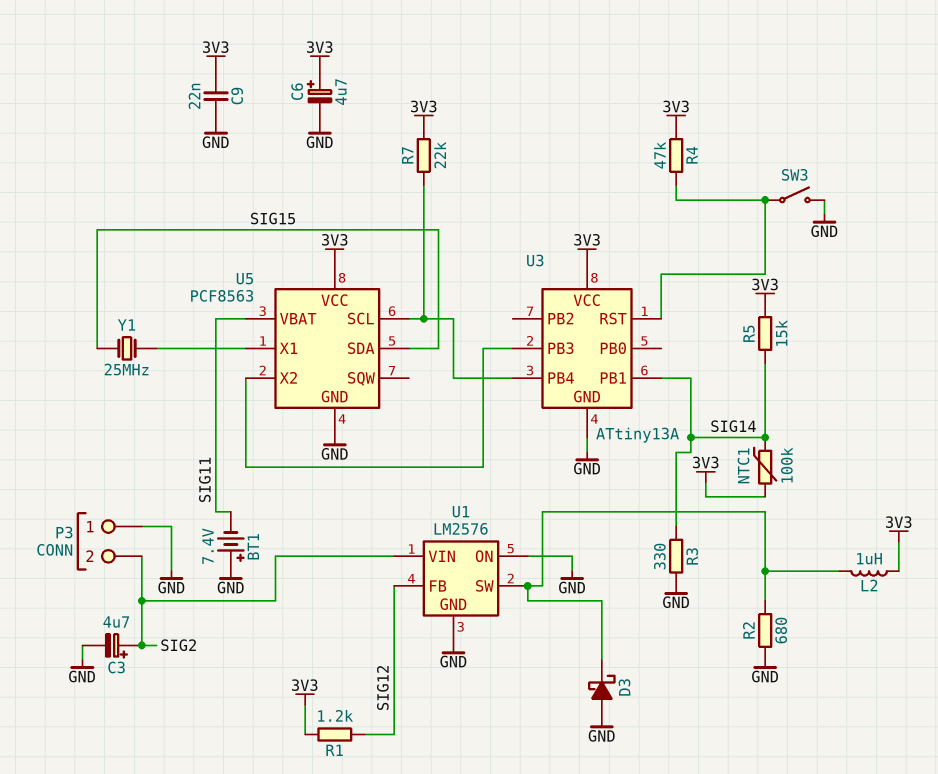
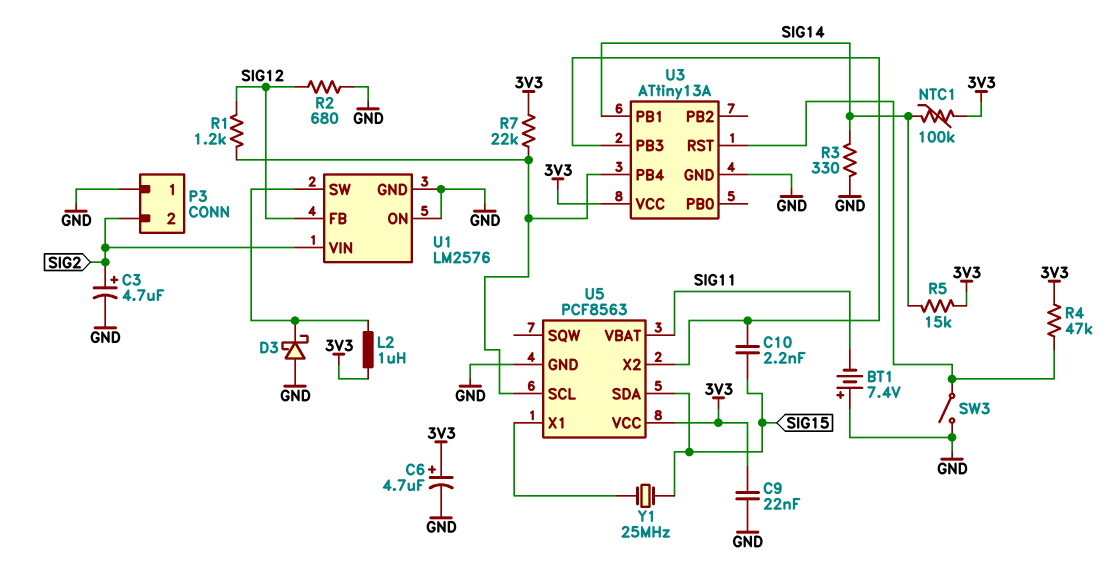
C10: none -> 2.2nF (SIG15, U3/PB3)
R1: 1.2k (3V3, SIG12) -> 1.2k (SIG12, U3/PB4)
R2: 680 (GND, U1/SW) -> 680 (GND, SIG12)

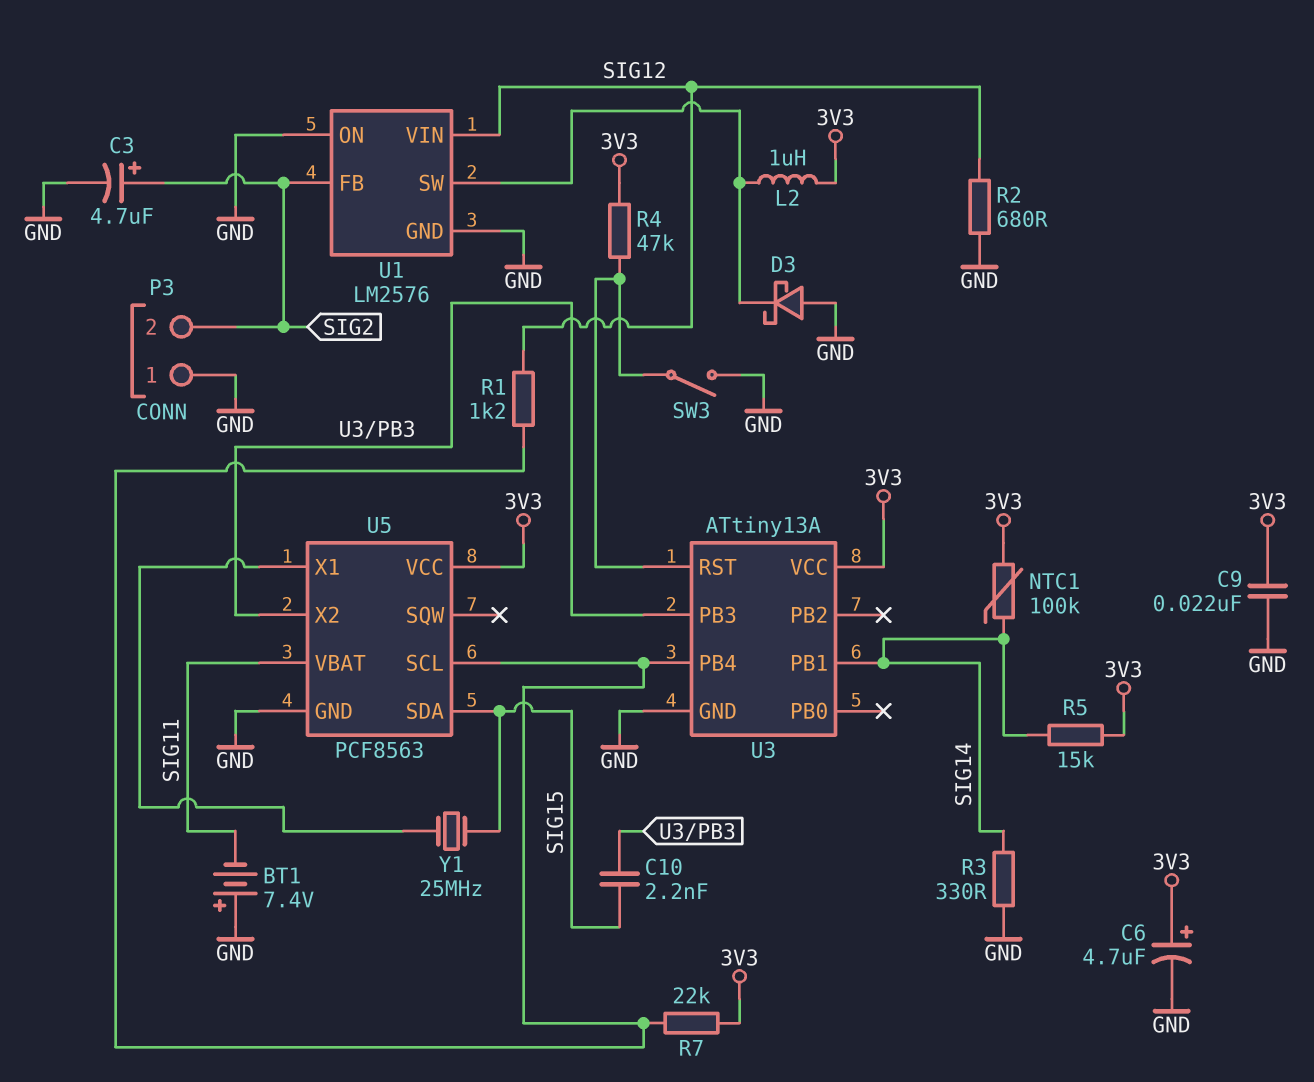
U1 pin FB: SIG12 -> SIG2
U1 pin VIN: SIG2 -> SIG12

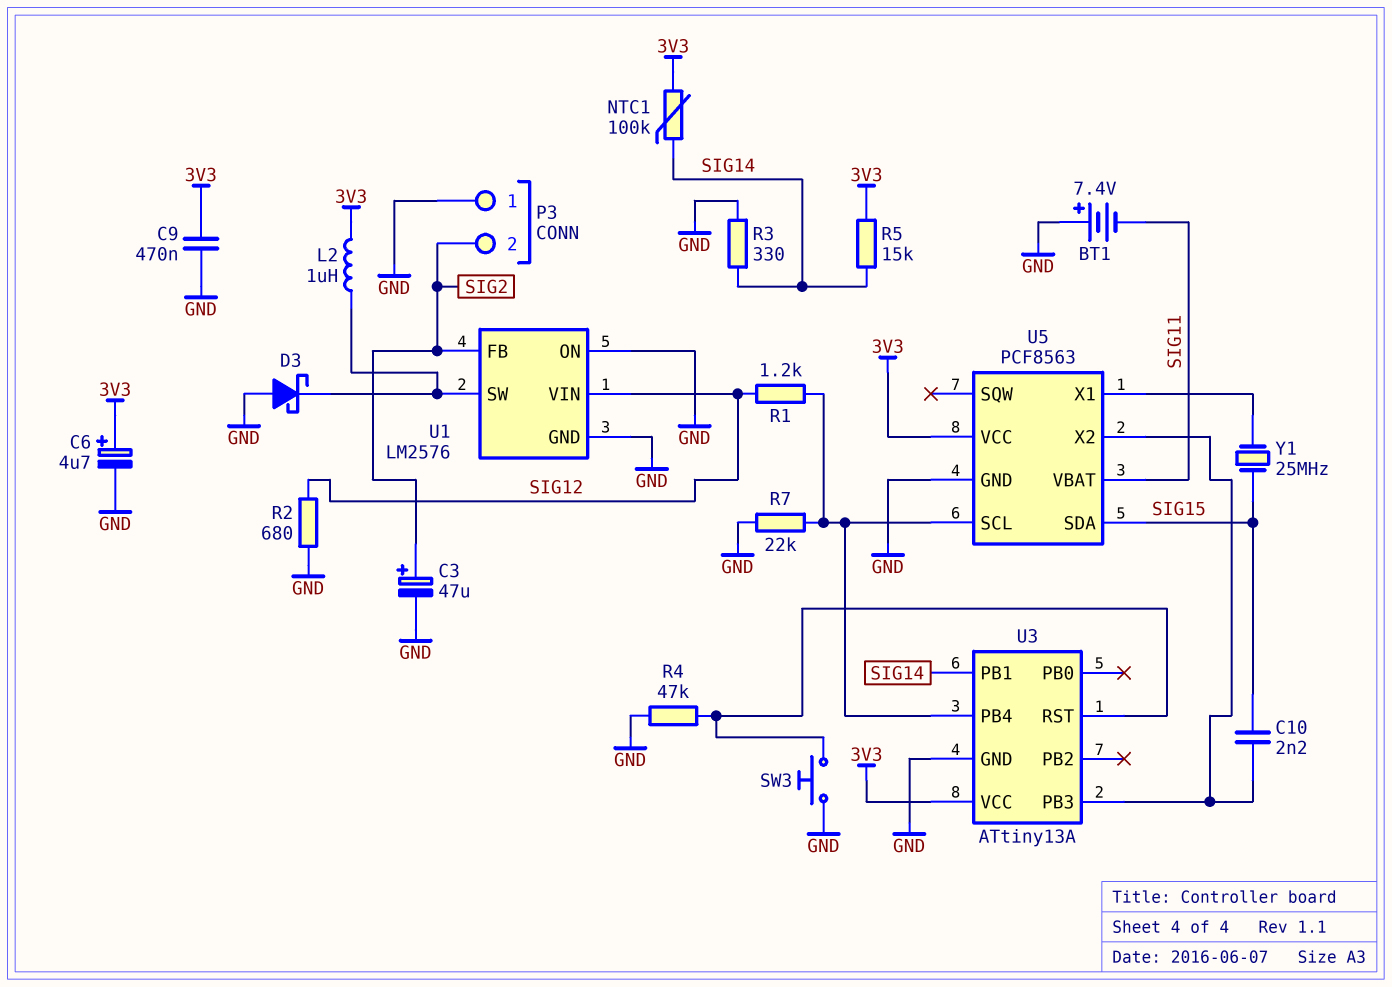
C3: 4.7uF (plus SIG2, minus GND) -> 47uF (plus SIG2, minus GND)
C9: 22nF (3V3, GND) -> 470nF (3V3, GND)
R4: 47k (3V3, U3/RST) -> 47k (GND, U3/RST)
R7: 22k (3V3, U3/PB4) -> 22k (GND, U3/PB4)
SW3: switch (GND, U3/RST) -> button (GND, U3/RST)

